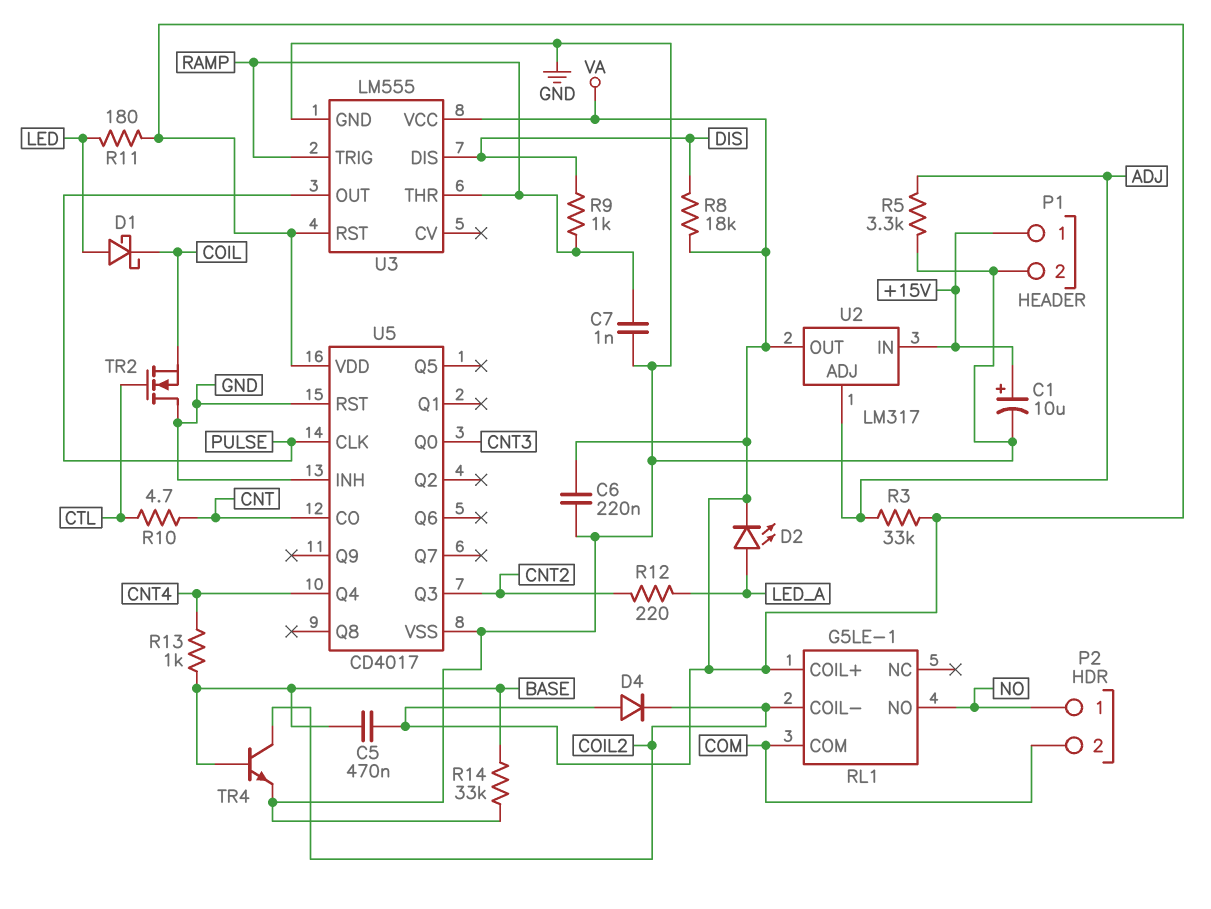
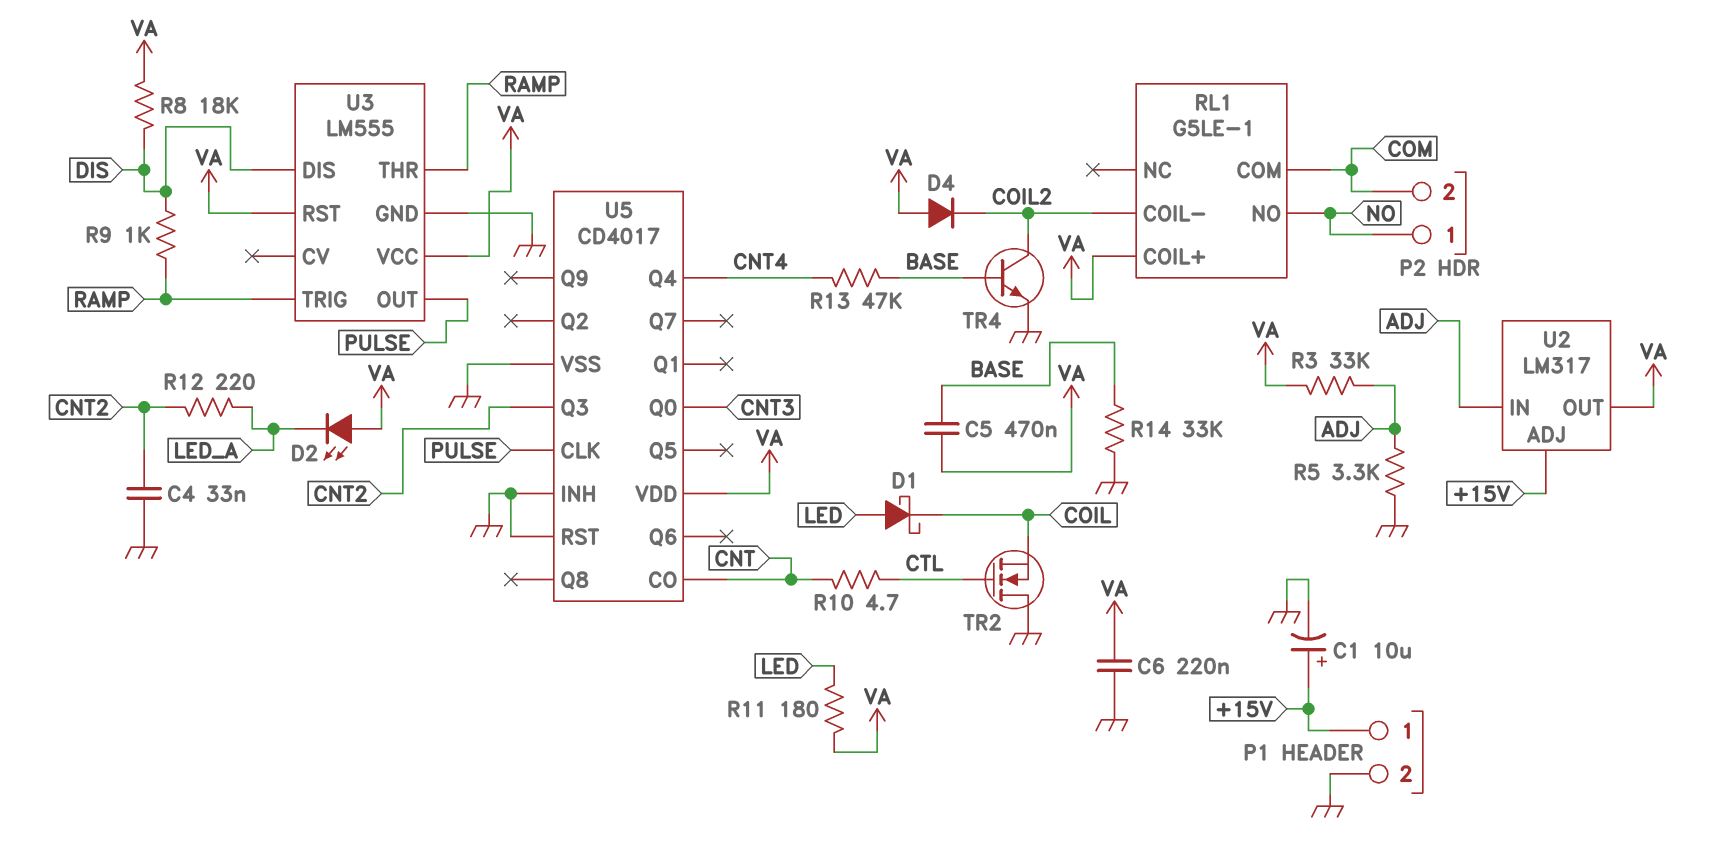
C4: none -> 33nF (CNT2, GND)
C7: 1nF (GND, RAMP) -> none
D2: LED (A LED_A, K VA) -> LED (A VA, K LED_A)
R13: 1k (BASE, CNT4) -> 47k (BASE, CNT4)
U2 pin ADJ: ADJ -> +15V
U2 pin IN: +15V -> ADJ

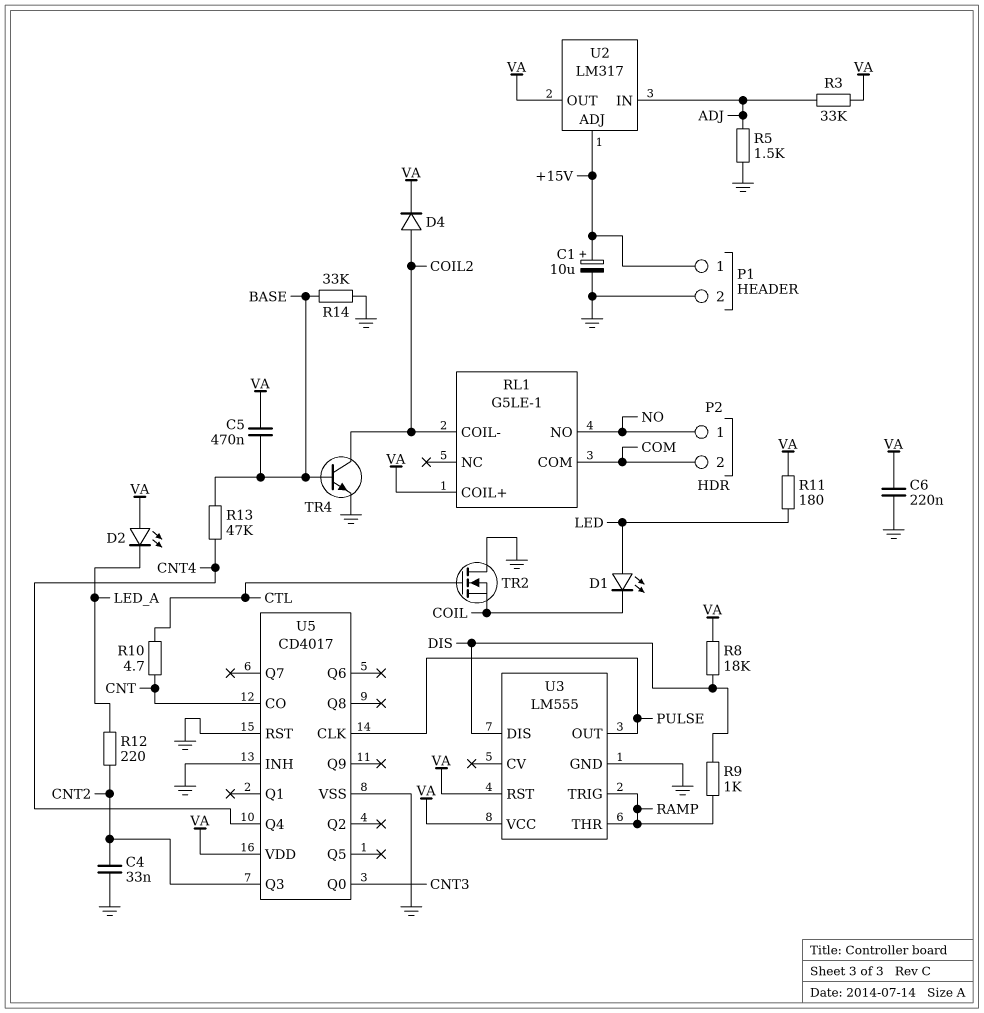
D1: schottky (A LED, K COIL) -> LED (A LED, K COIL)
D4: diode (A VA, K COIL2) -> diode (A COIL2, K VA)
R5: 3.3k (ADJ, GND) -> 1.5k (ADJ, GND)

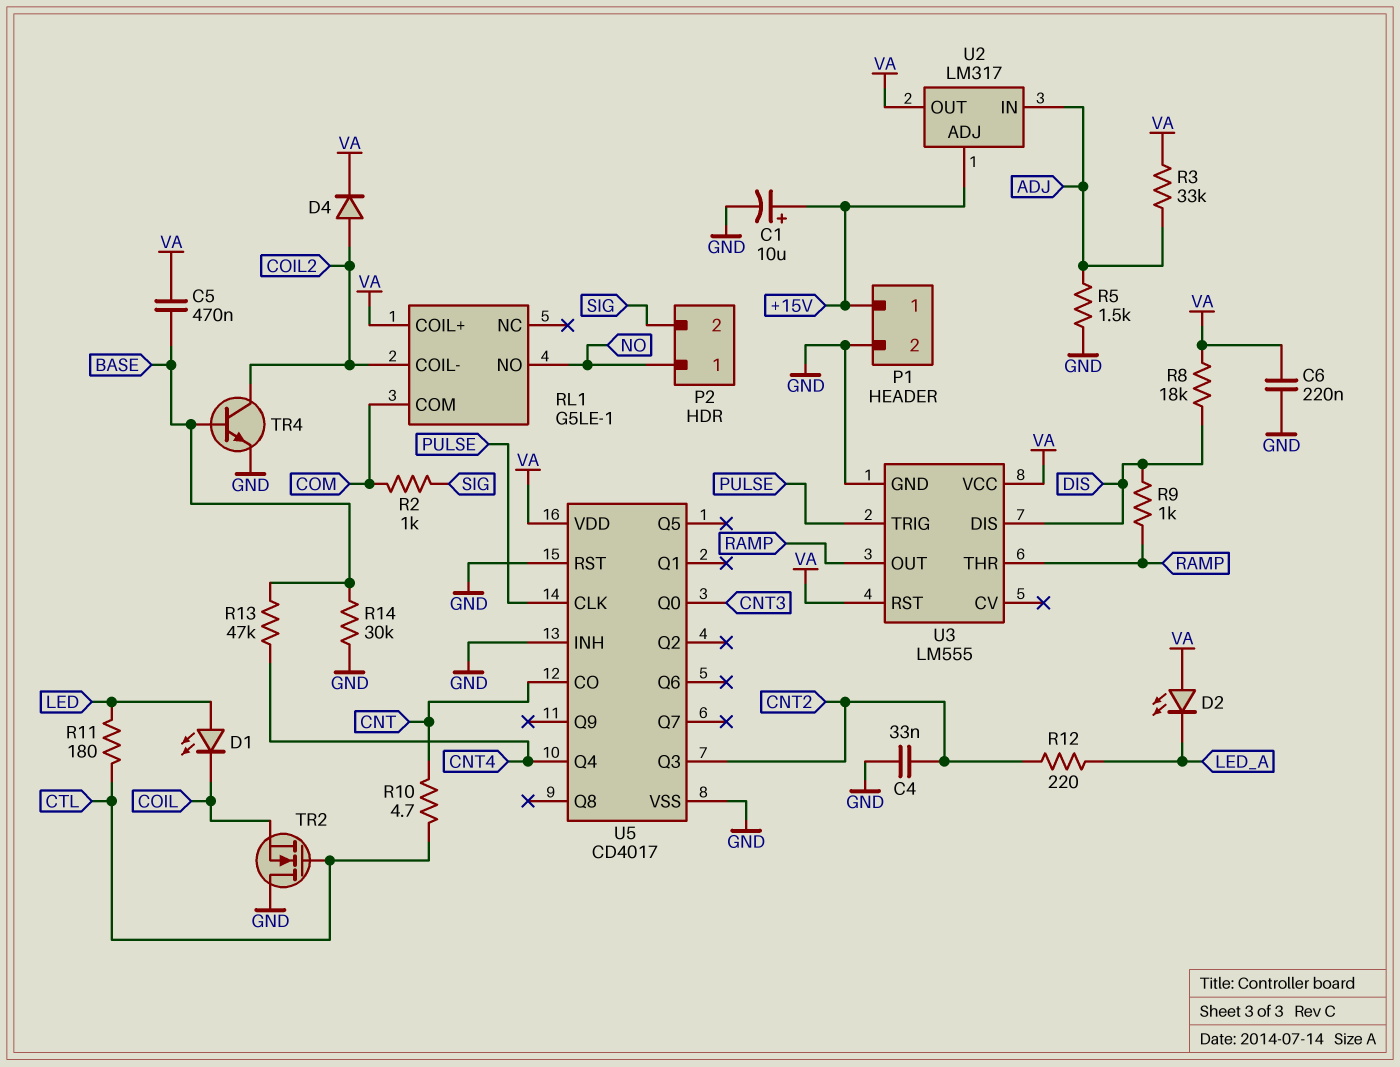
P2 pin 2: COM -> SIG
R2: none -> 1k (COM, SIG)
R11: 180 (LED, VA) -> 180 (CTL, LED)
R14: 33k (BASE, GND) -> 30k (BASE, GND)
U3 pin OUT: PULSE -> RAMP
U3 pin TRIG: RAMP -> PULSE

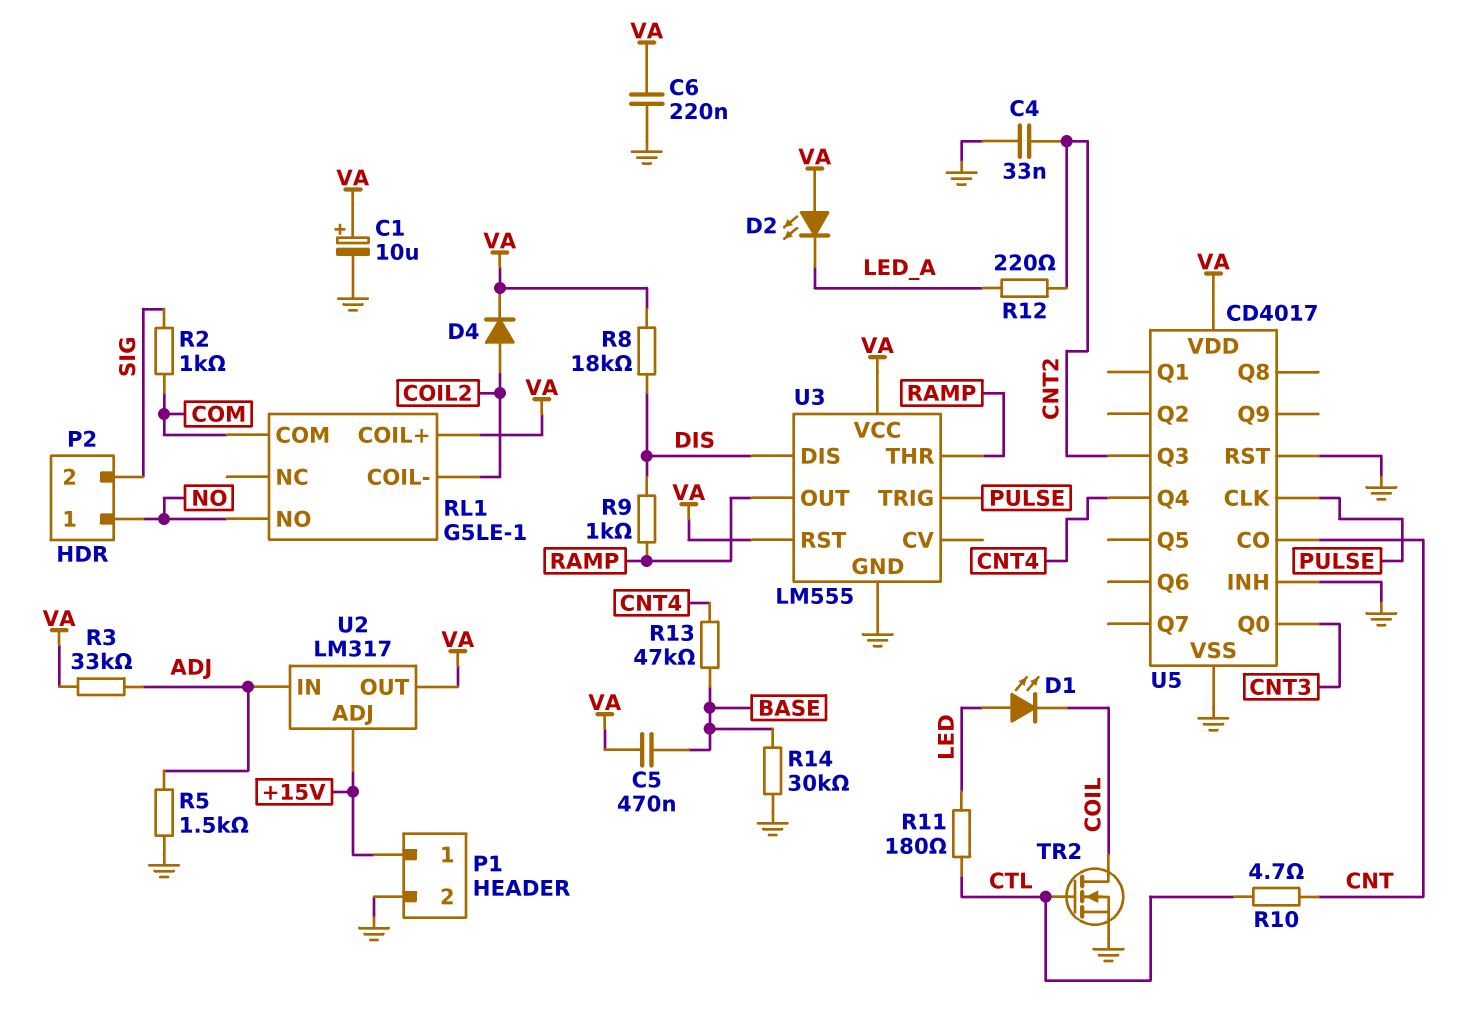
C1: 10uF (plus +15V, minus GND) -> 10uF (plus VA, minus GND)
TR2: NMOS (G CTL, D GND, S COIL) -> NMOS (G CTL, D COIL, S GND)
TR4: NPN (B BASE, C COIL2, E GND) -> none

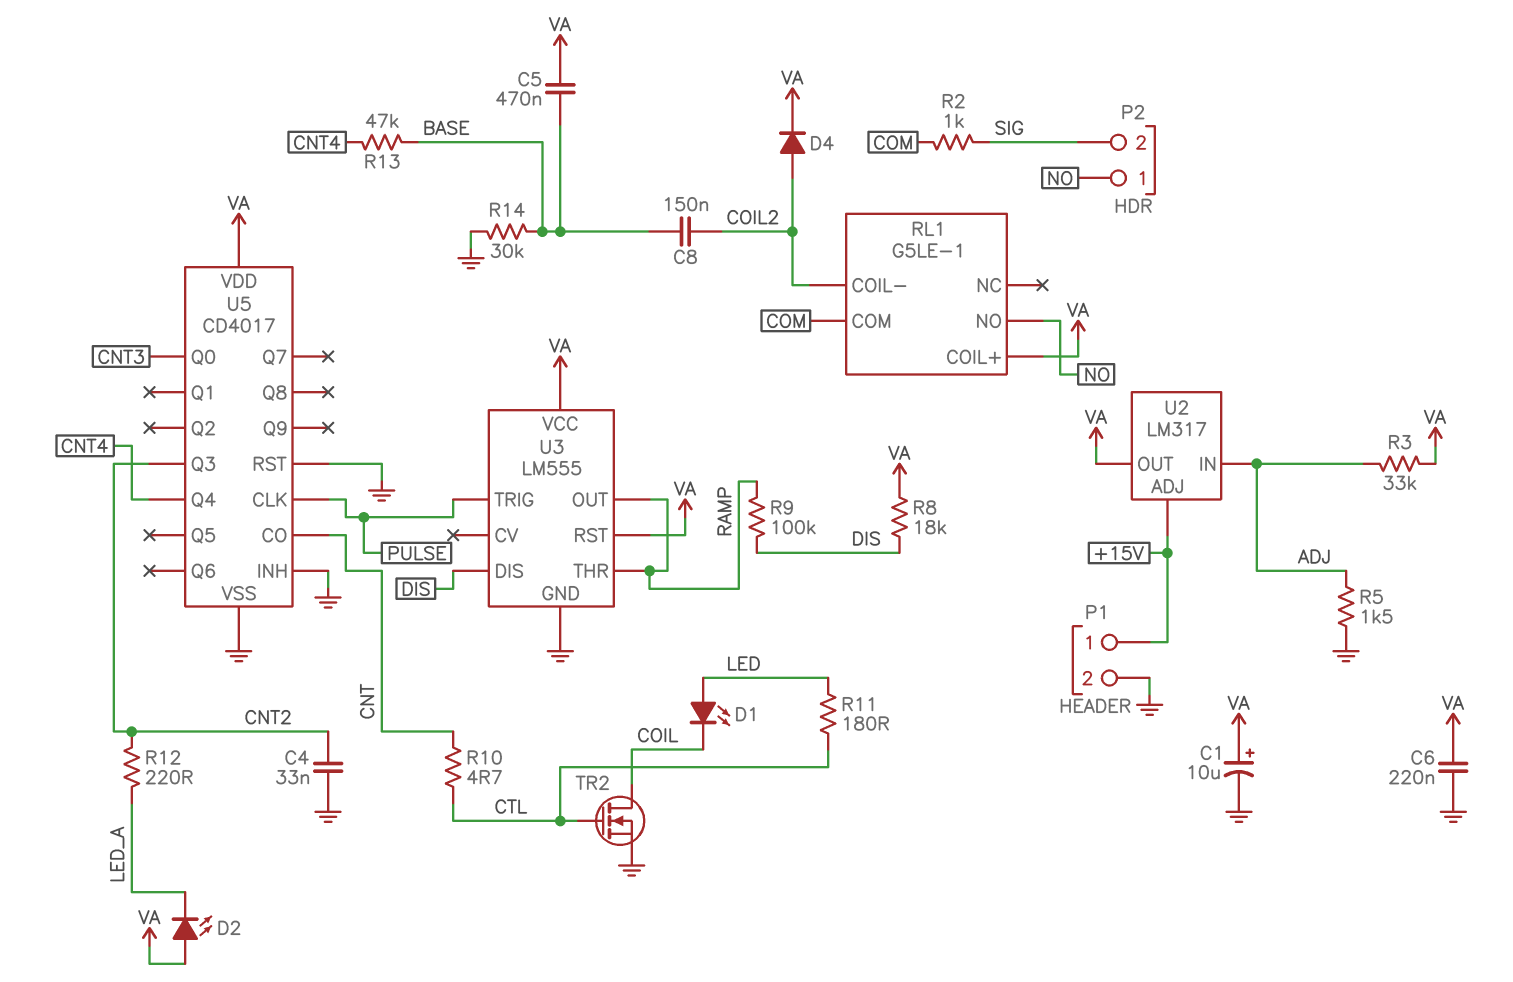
C8: none -> 150nF (BASE, COIL2)
R9: 1k (DIS, RAMP) -> 100k (DIS, RAMP)

